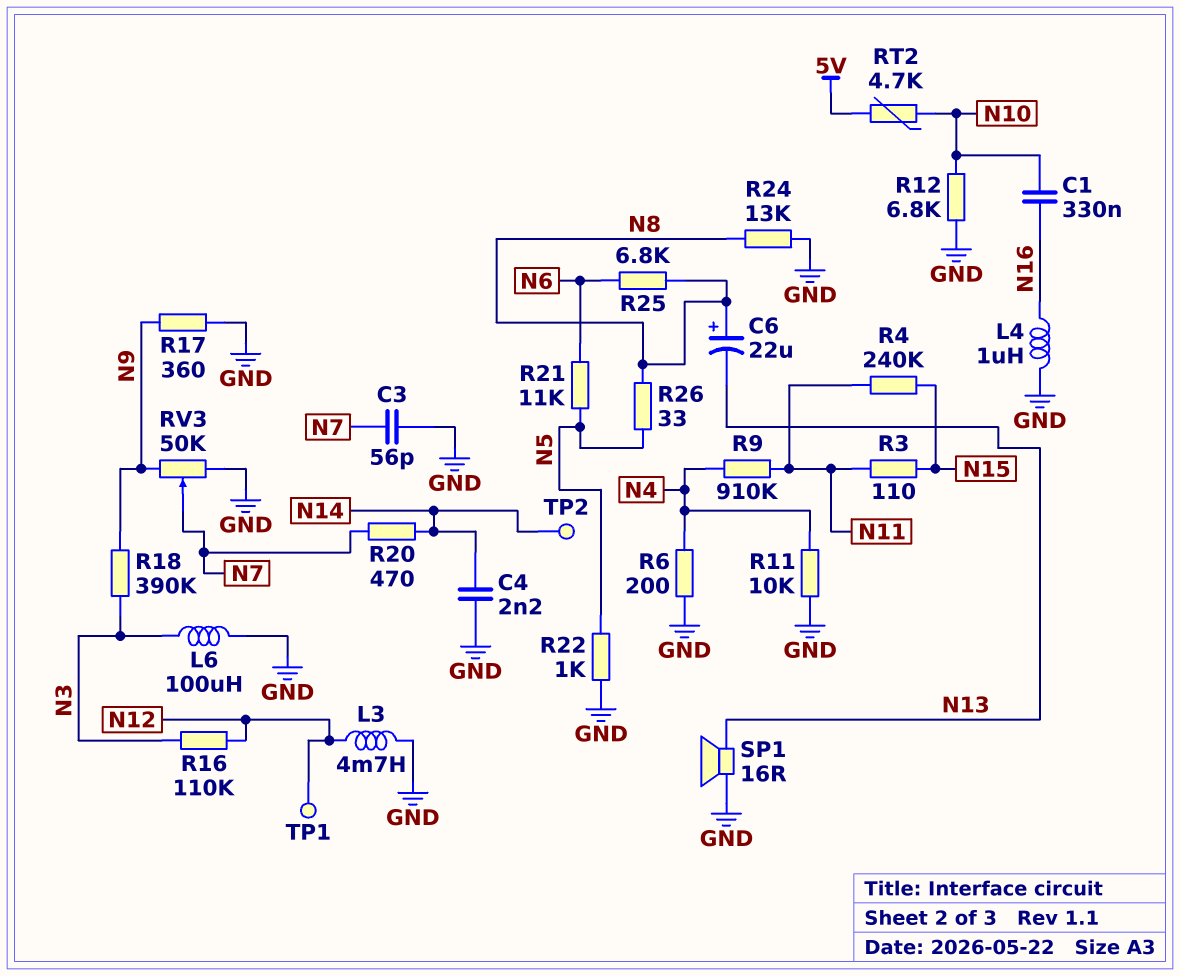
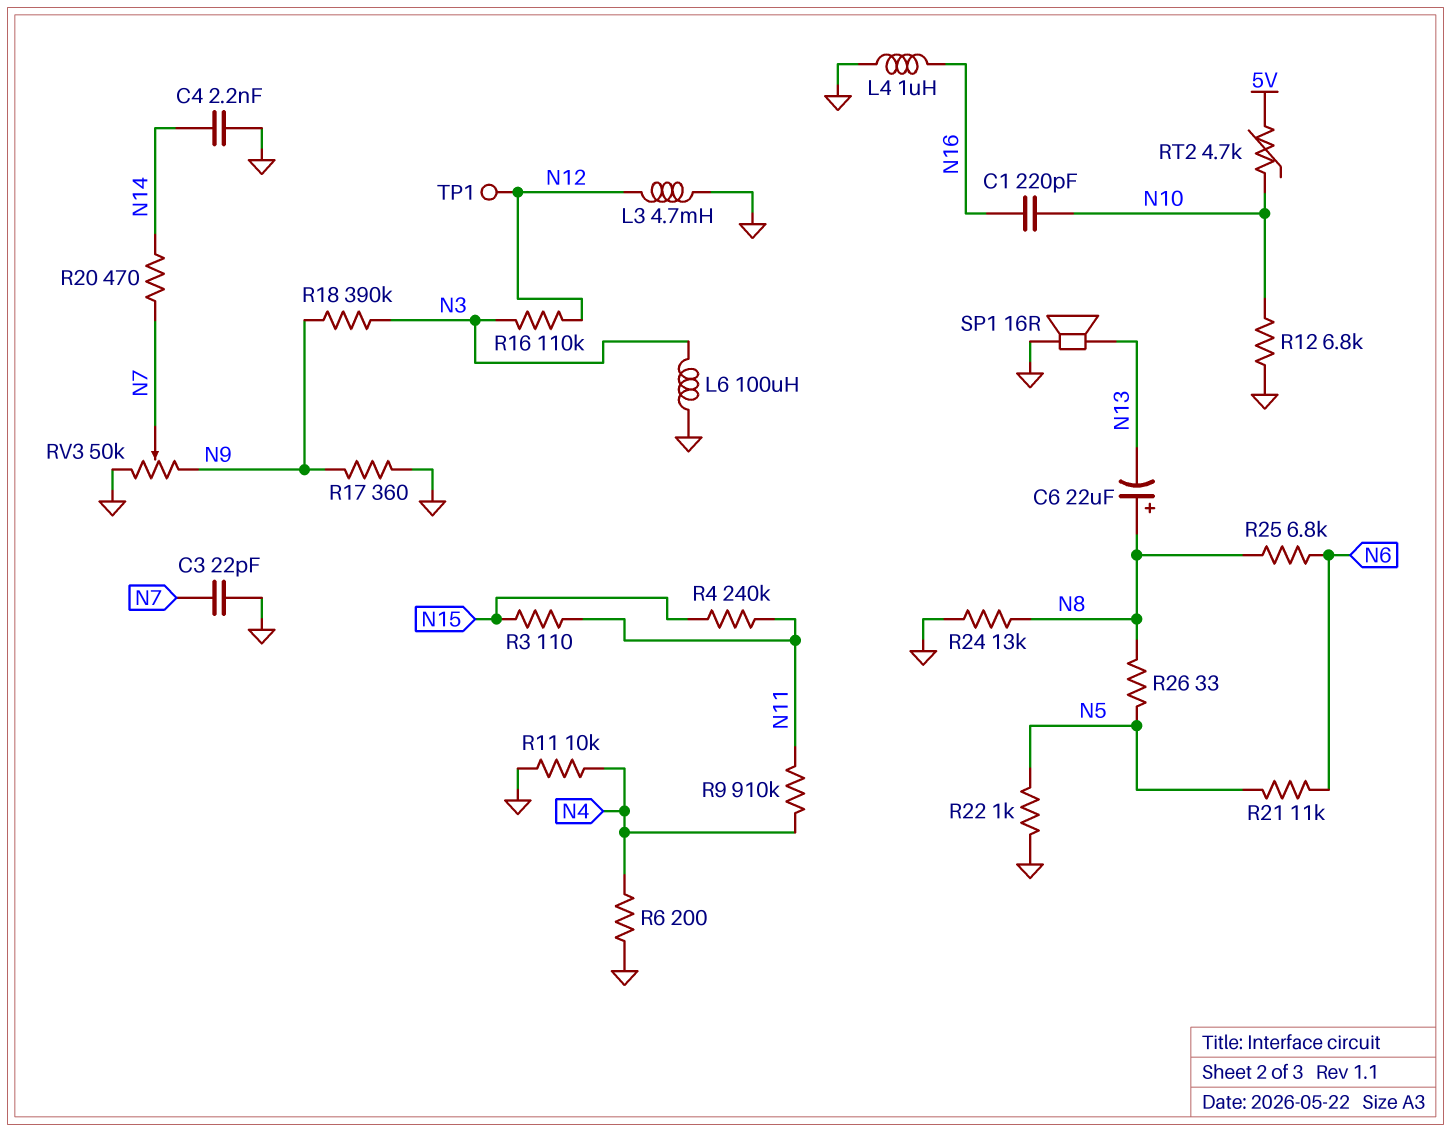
C1: 330nF (N10, N16) -> 220pF (N10, N16)
C3: 56pF (GND, N7) -> 22pF (GND, N7)
TP2: test point (N14) -> none

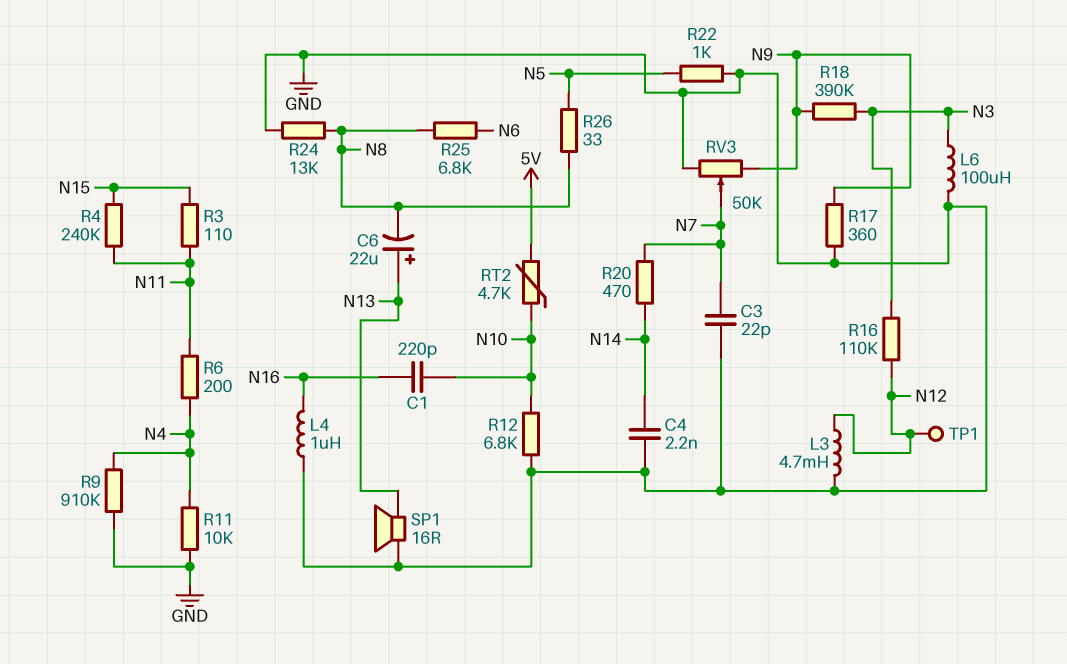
C6: 22uF (plus N8, minus N13) -> 22uF (plus N13, minus N8)
R6: 200 (GND, N4) -> 200 (N4, N11)
R9: 910k (N4, N11) -> 910k (GND, N4)
R21: 11k (N5, N6) -> none

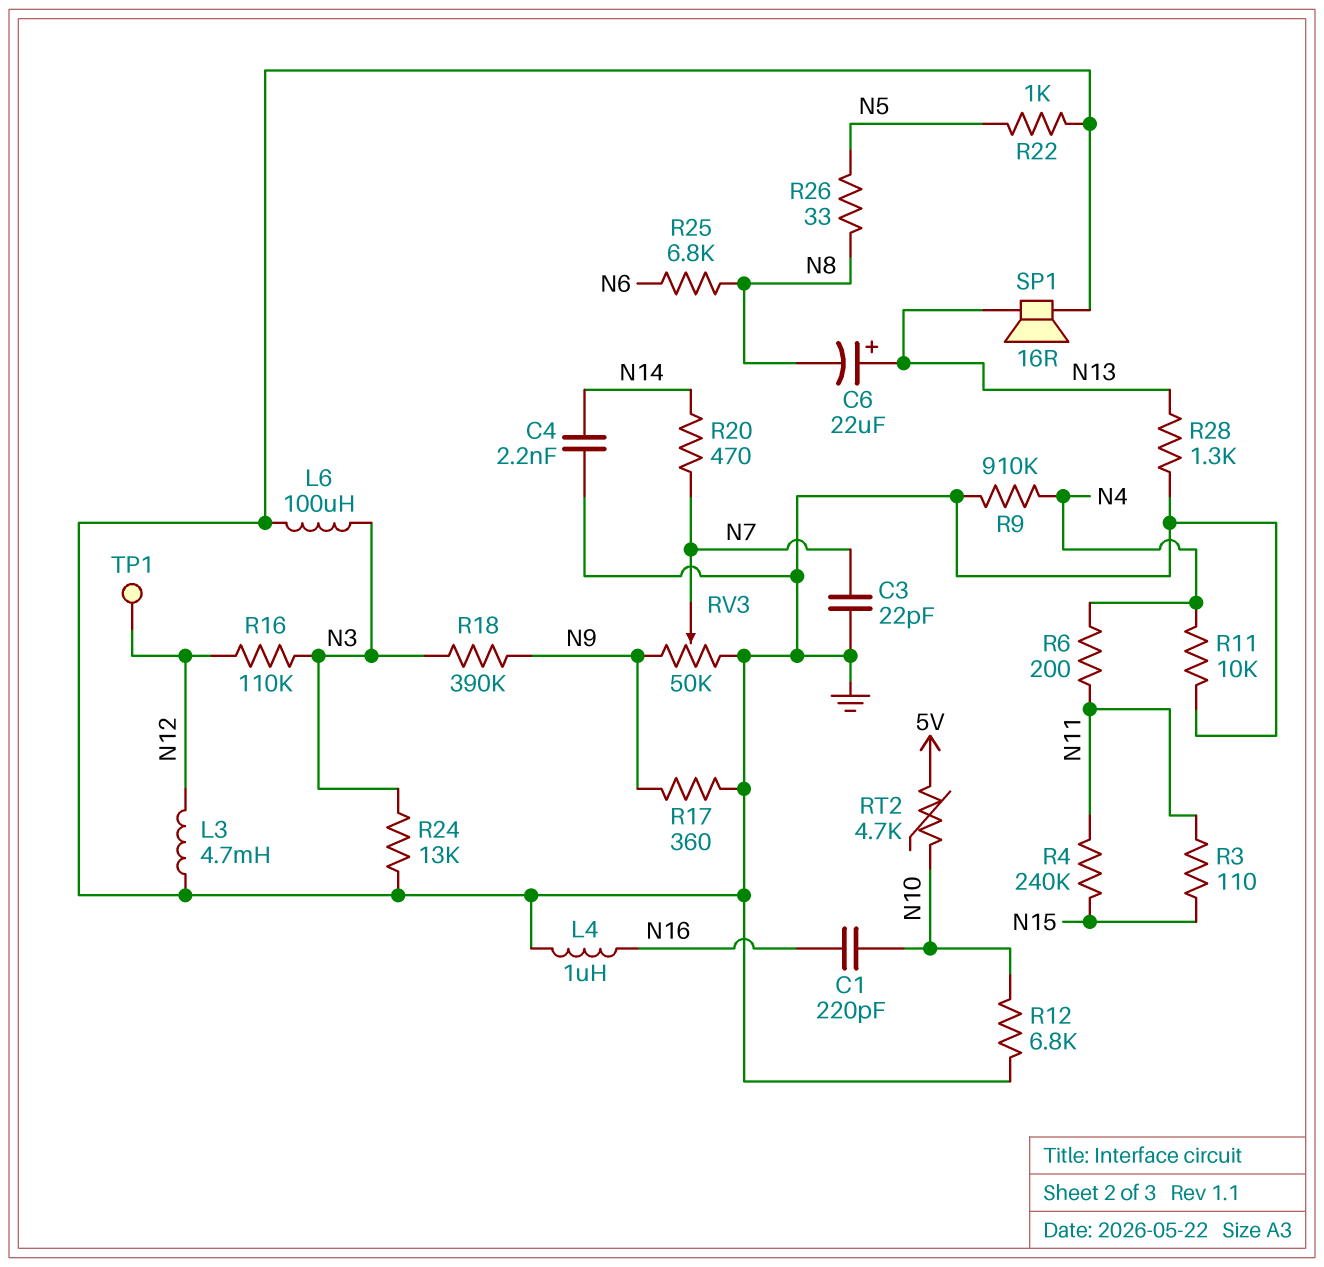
R24: 13k (GND, N8) -> 13k (GND, N3)
R28: none -> 1.3k (GND, N13)

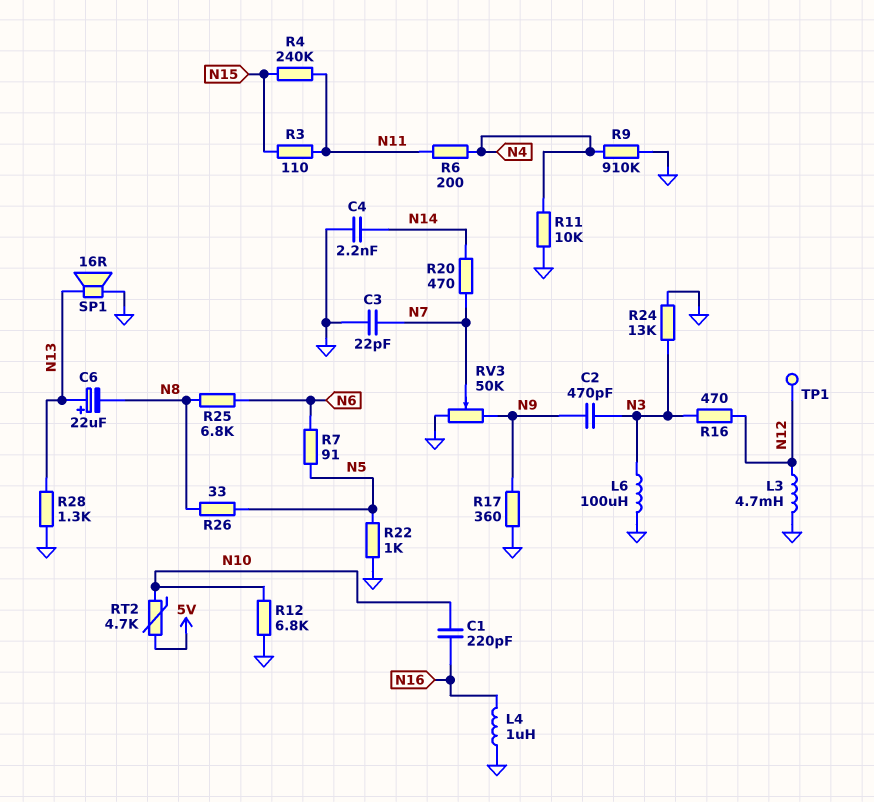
C2: none -> 470pF (N3, N9)
R7: none -> 91 (N5, N6)
R16: 110k (N3, N12) -> 470 (N3, N12)
R18: 390k (N3, N9) -> none

